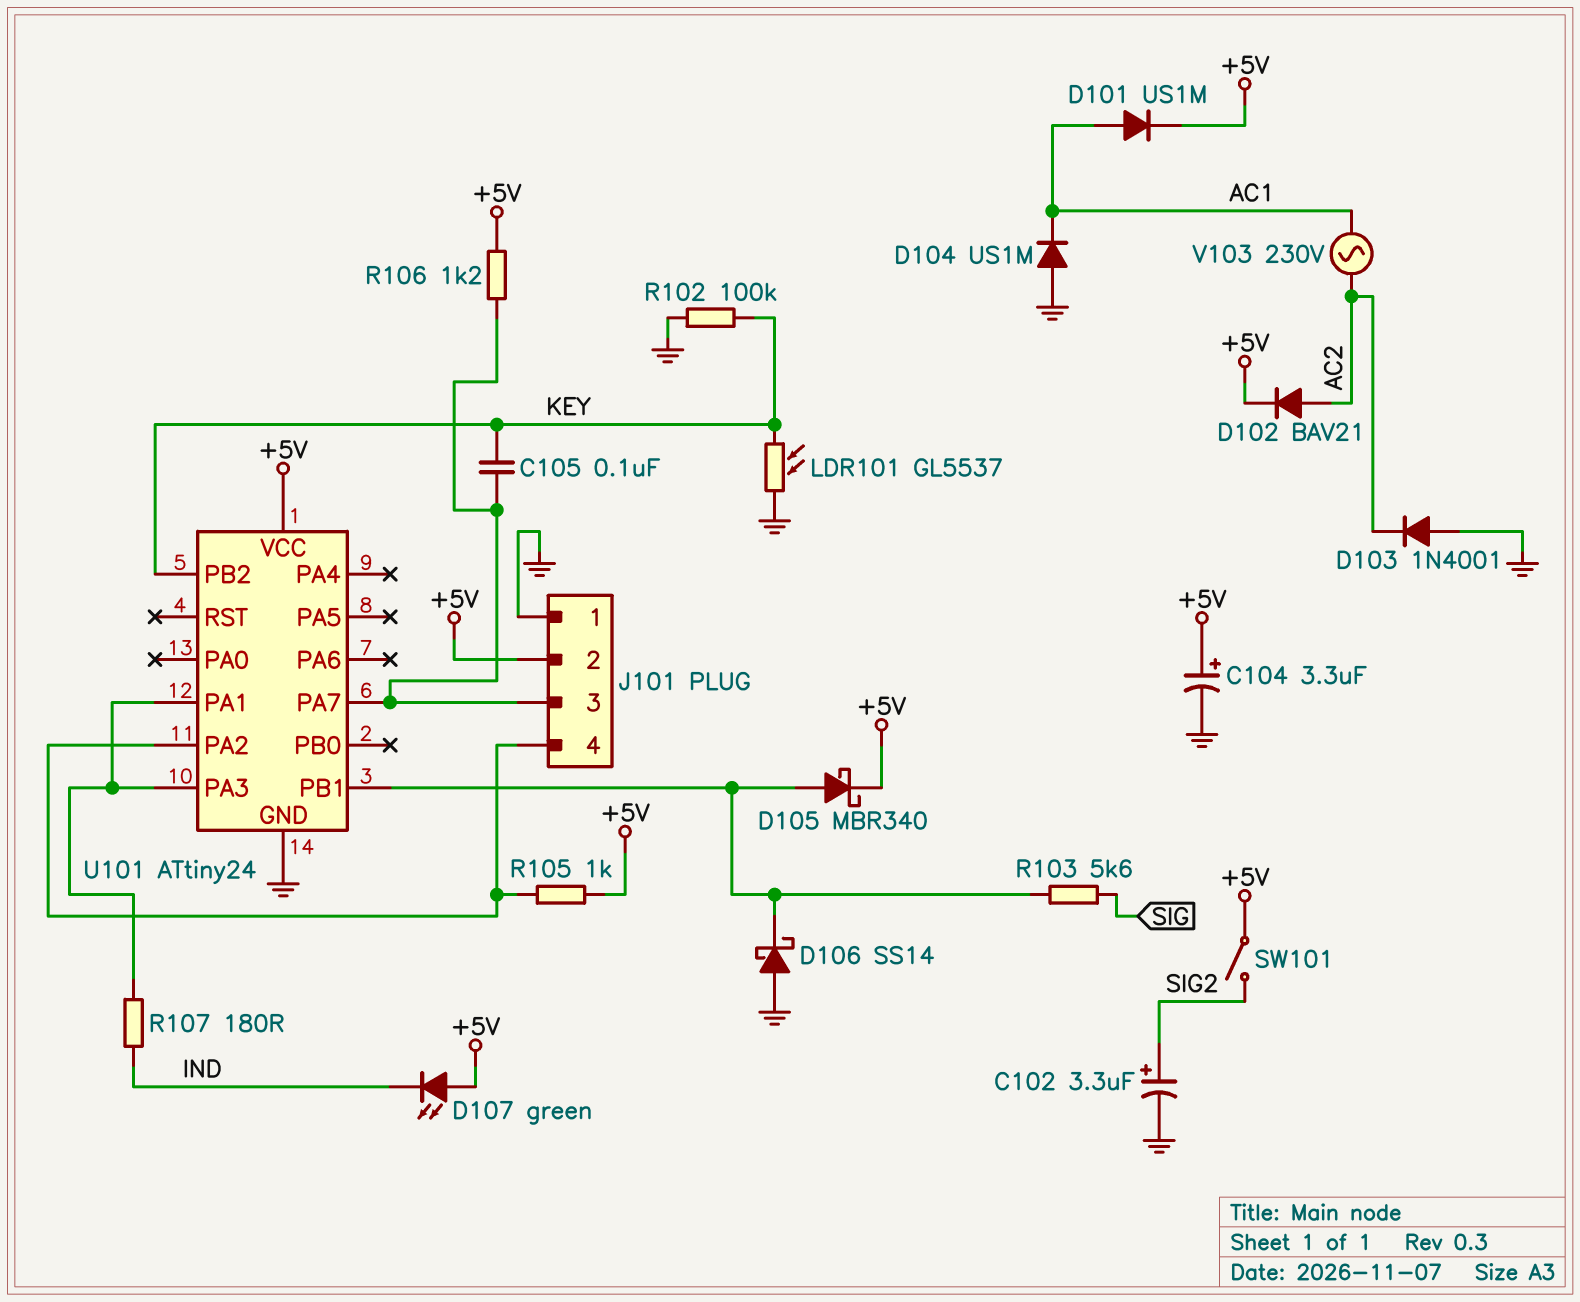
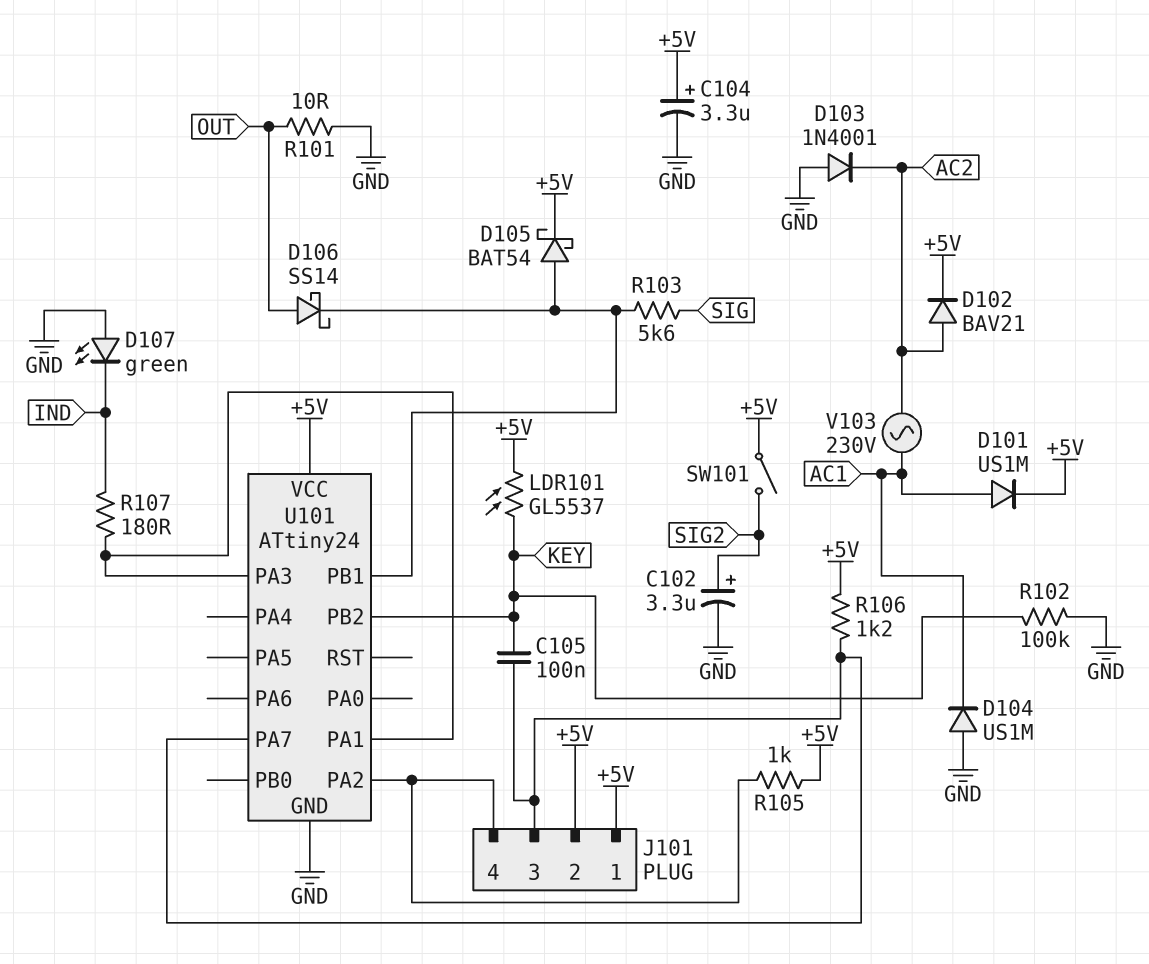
D105: schottky MBR340 (A U101/PB1, K +5V) -> schottky BAT54 (A U101/PB1, K +5V)
D106: schottky SS14 (A GND, K U101/PB1) -> schottky SS14 (A OUT, K U101/PB1)
D107: LED green (A +5V, K IND) -> LED green (A GND, K IND)
J101 pin 1: GND -> +5V
LDR101: GL5537 (GND, KEY) -> GL5537 (+5V, KEY)
R101: none -> 10 (GND, OUT)

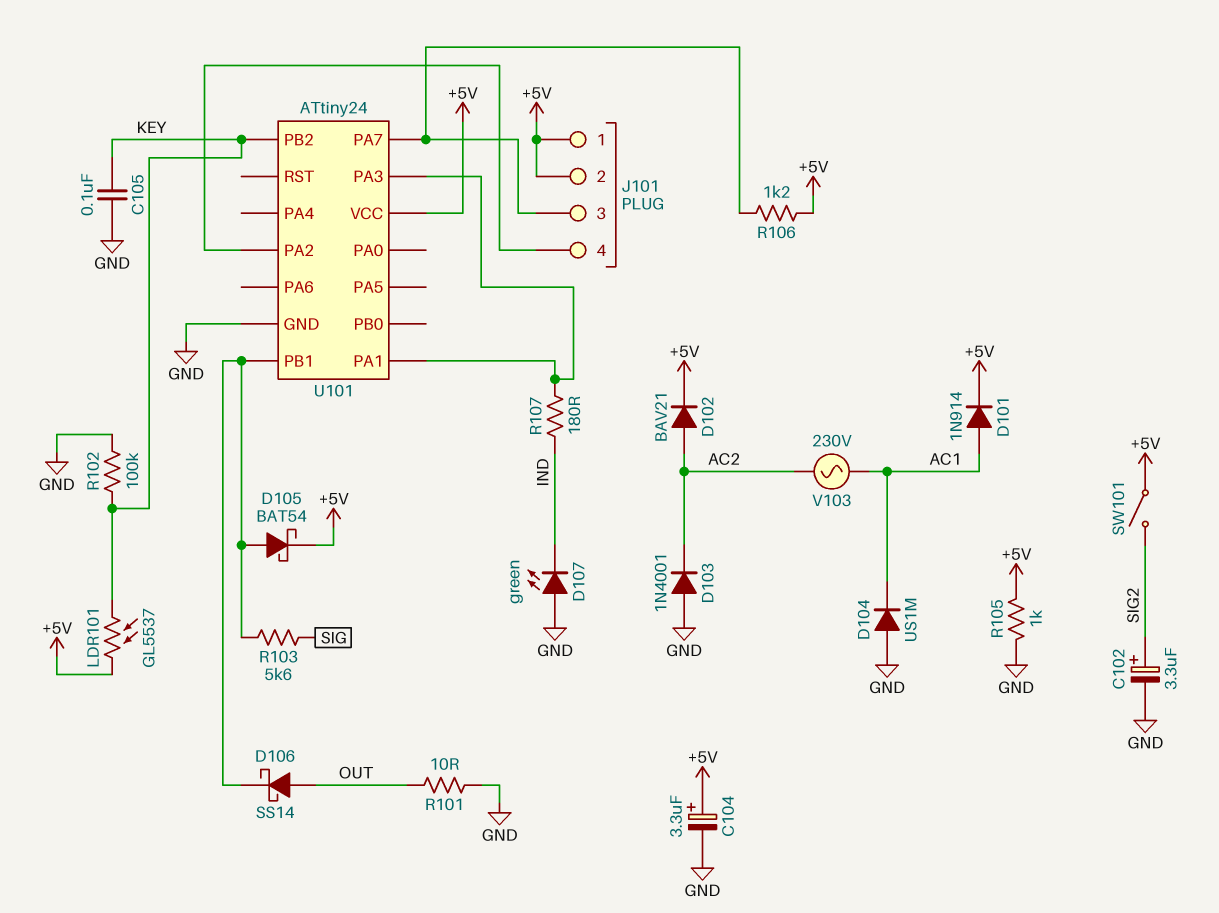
C105: 100nF (J101/3, KEY) -> 100nF (GND, KEY)
D101: diode US1M (A AC1, K +5V) -> diode 1N914 (A AC1, K +5V)
R105: 1k (+5V, J101/4) -> 1k (+5V, GND)

